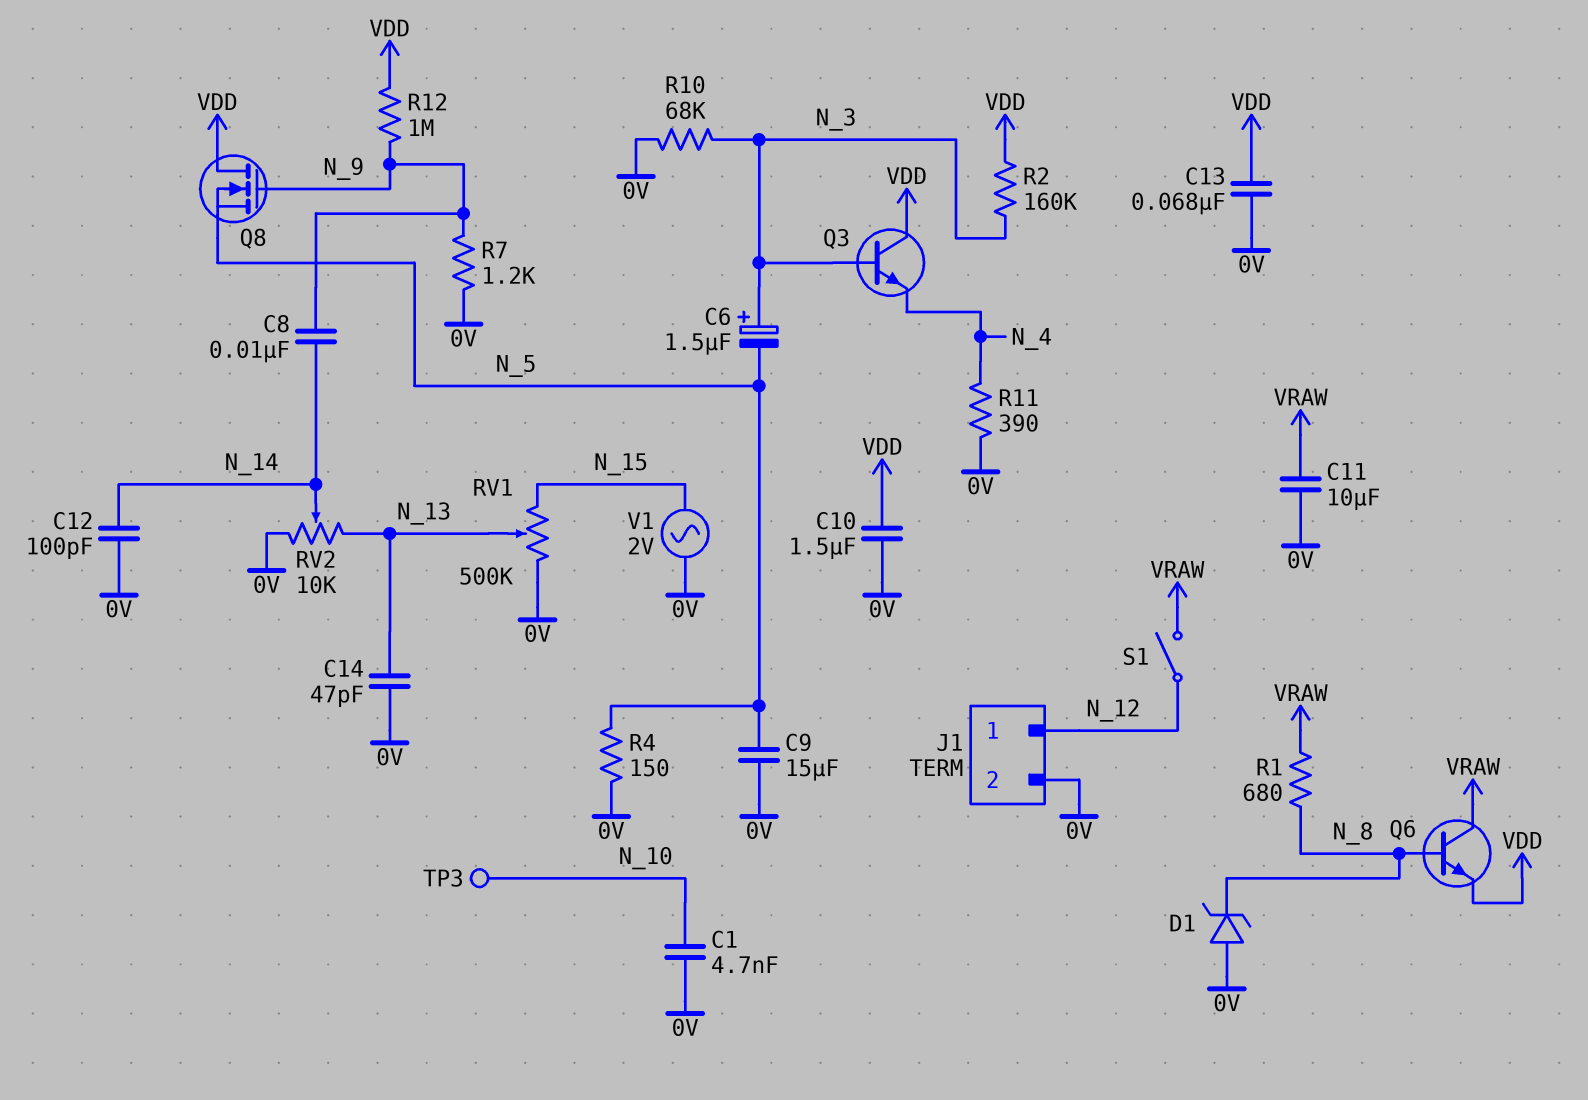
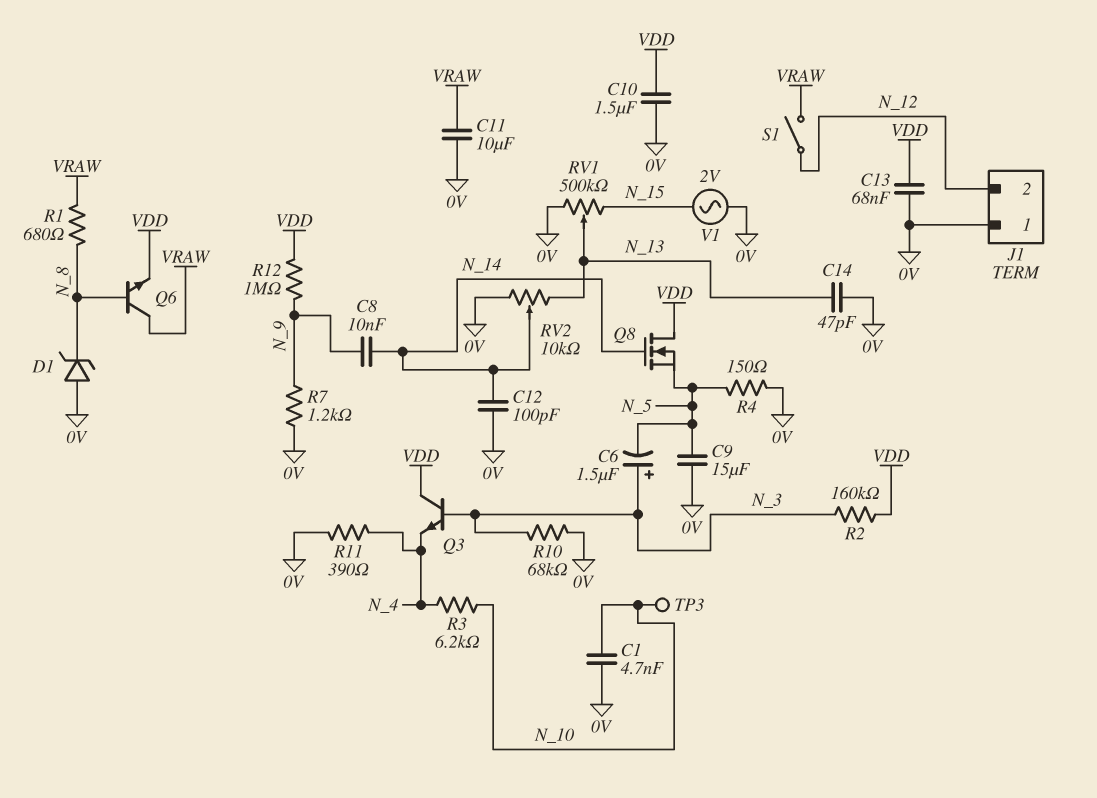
J1 pin 1: N_12 -> 0V
J1 pin 2: 0V -> N_12
Q8: NMOS (G N_9, D VDD, S N_5) -> NMOS (G N_14, D VDD, S N_5)
R3: none -> 6.2k (N_4, N_10)

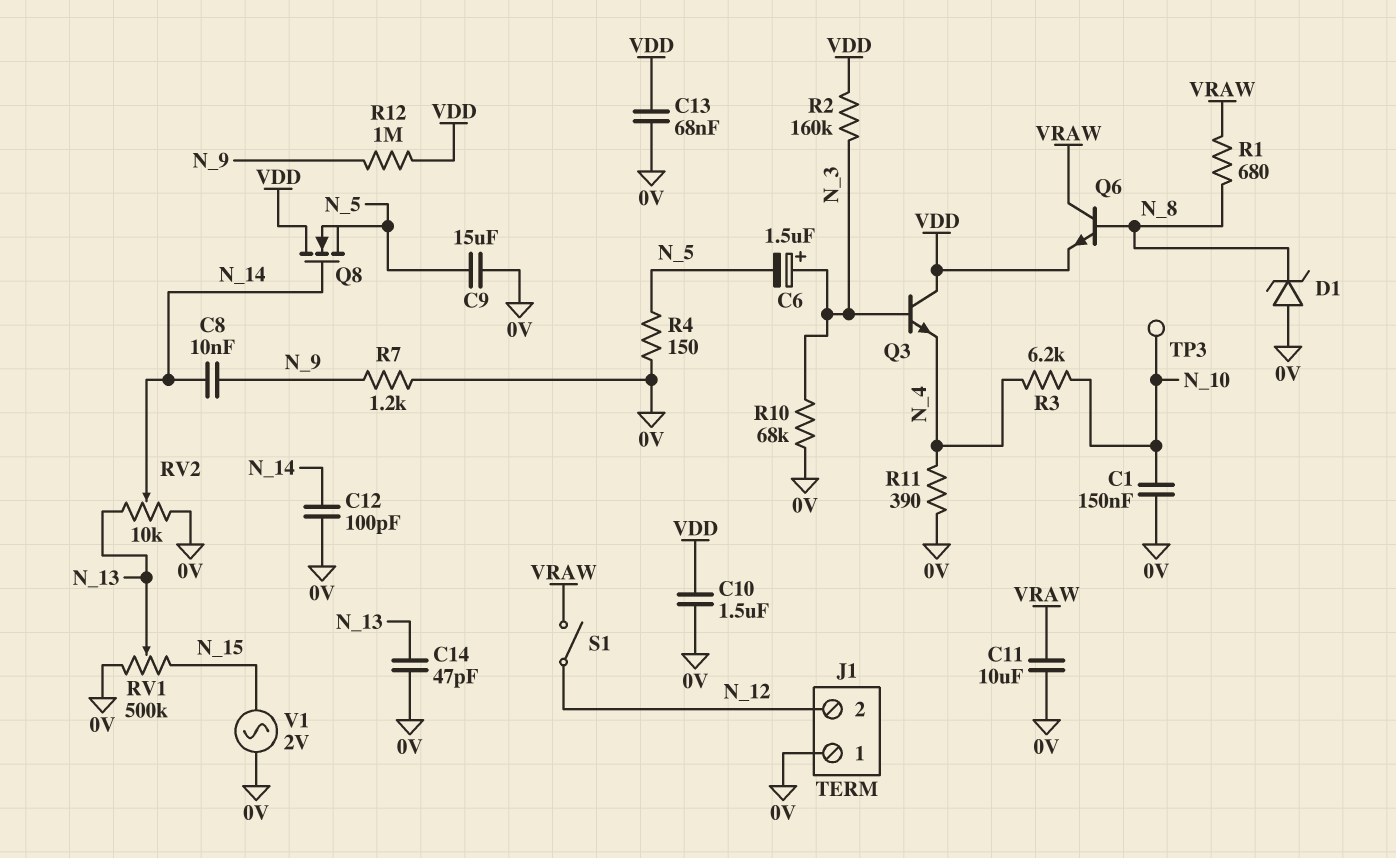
C1: 4.7nF (0V, N_10) -> 150nF (0V, N_10)

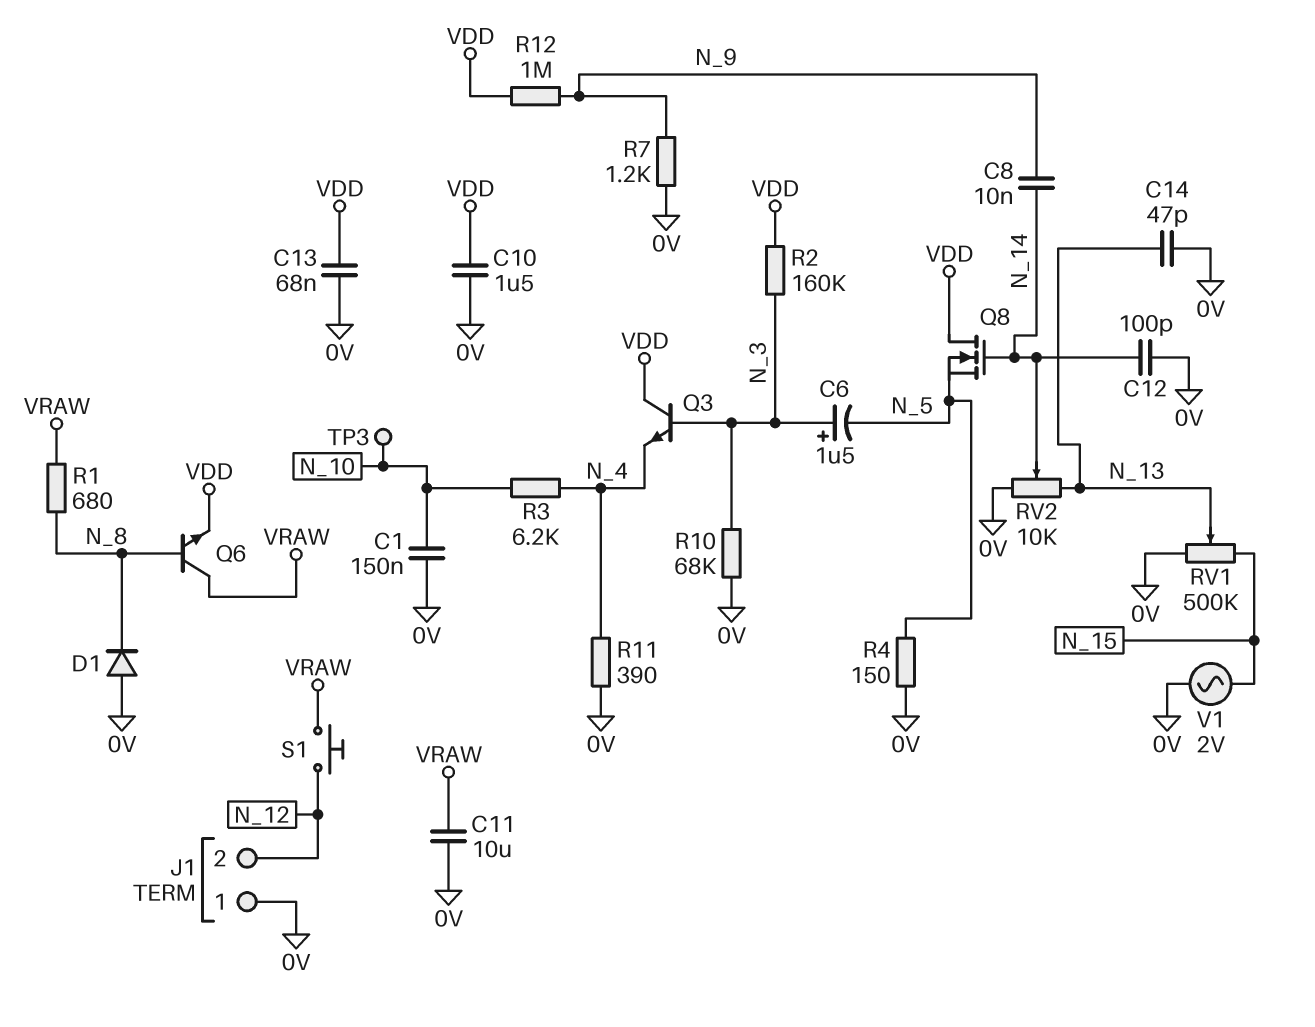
C9: 15uF (0V, N_5) -> none
D1: zener (A 0V, K N_8) -> diode (A 0V, K N_8)
S1: switch (N_12, VRAW) -> button (N_12, VRAW)

